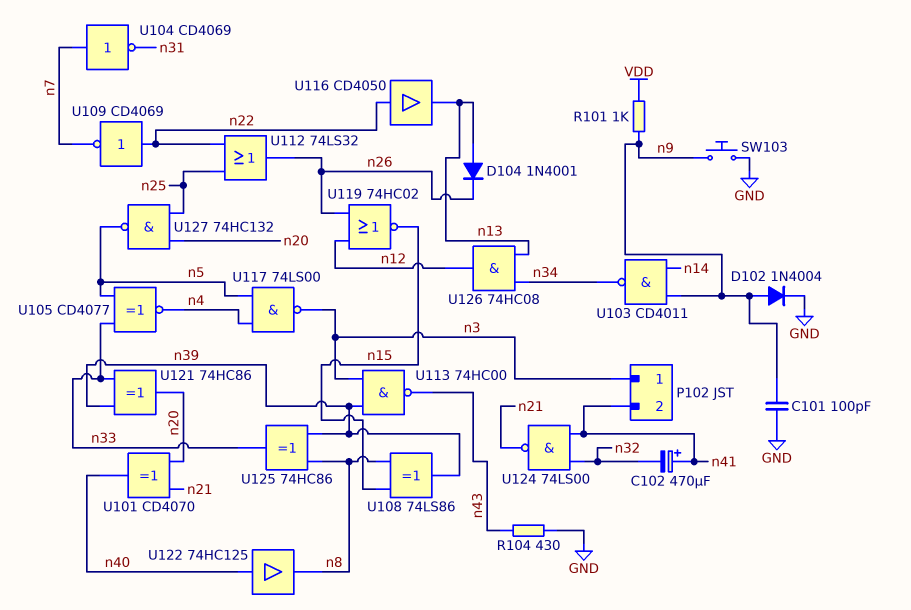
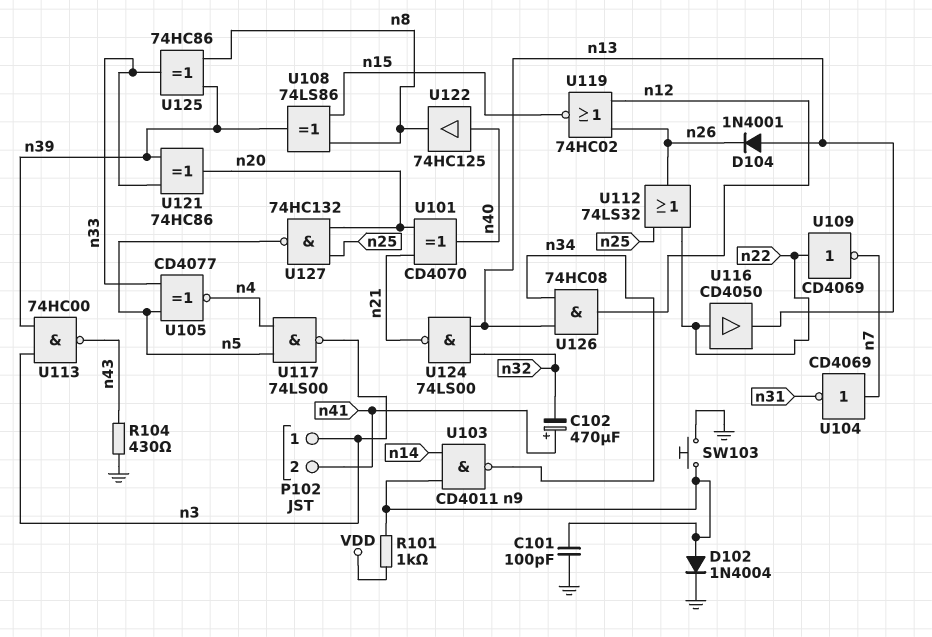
U124: NAND 74LS00 (in n32, in n41, out n21) -> NAND 74LS00 (in n13, in n32, out n21)

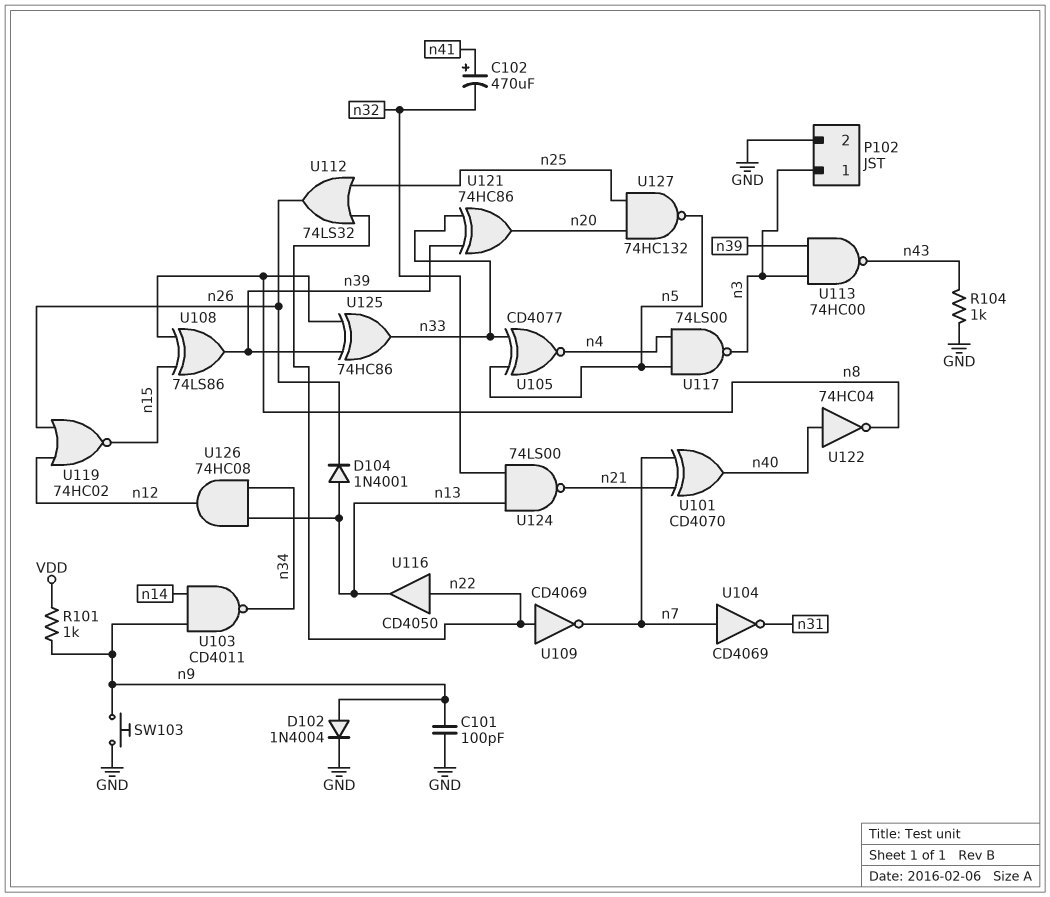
P102 pin 2: n41 -> GND
R104: 430 (GND, n43) -> 1k (GND, n43)
U101: XOR CD4070 (in n20, in n21, out n40) -> XOR CD4070 (in n7, in n21, out n40)
U122: buffer 74HC125 (in n40, out n8) -> NOT 74HC04 (in n40, out n8)

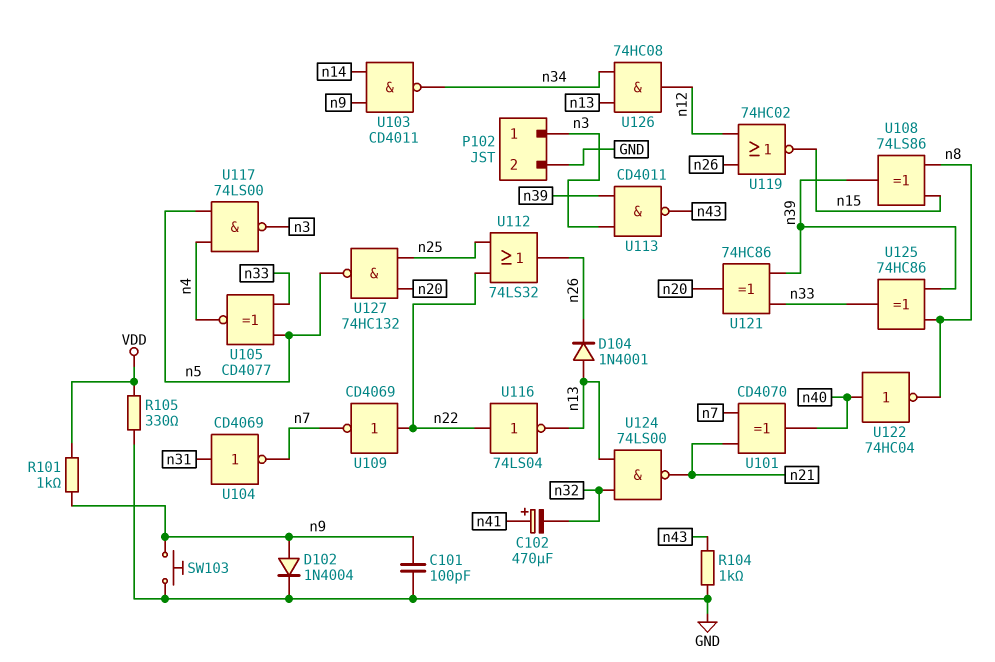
R105: none -> 330 (GND, VDD)
U104: NOT CD4069 (in n7, out n31) -> NOT CD4069 (in n31, out n7)
U113: NAND 74HC00 (in n3, in n39, out n43) -> NAND CD4011 (in n3, in n39, out n43)
U116: buffer CD4050 (in n22, out n13) -> NOT 74LS04 (in n22, out n13)

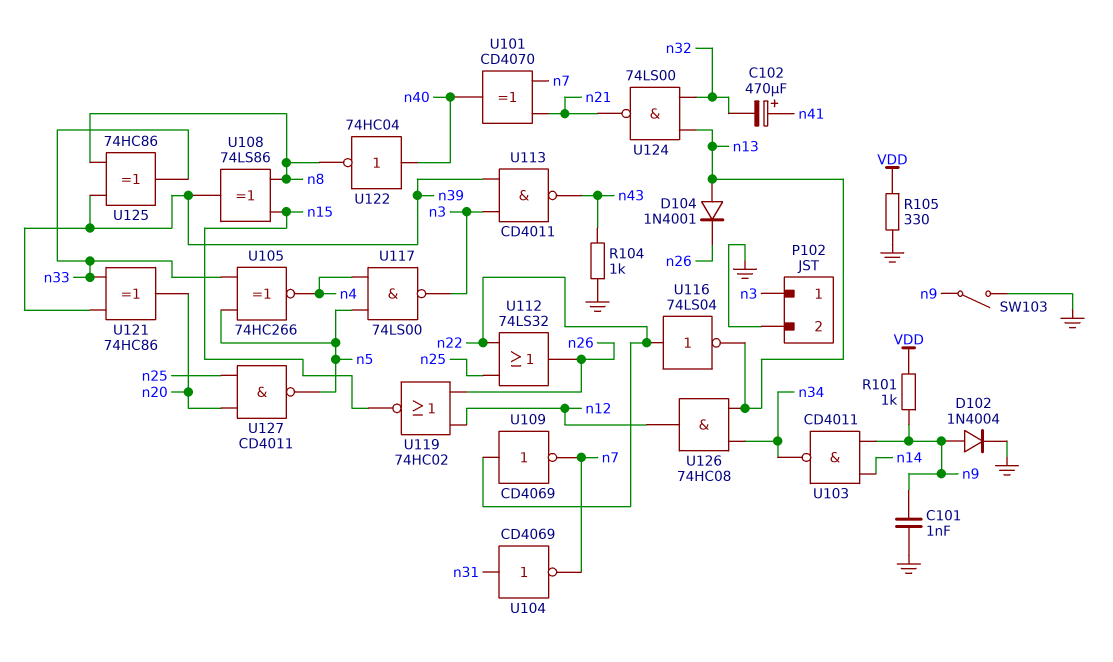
C101: 100pF (GND, n9) -> 1nF (GND, n9)
SW103: button (GND, n9) -> switch (GND, n9)
U105: XNOR CD4077 (in n5, in n33, out n4) -> XNOR 74HC266 (in n5, in n33, out n4)
U127: NAND 74HC132 (in n20, in n25, out n5) -> NAND CD4011 (in n20, in n25, out n5)

